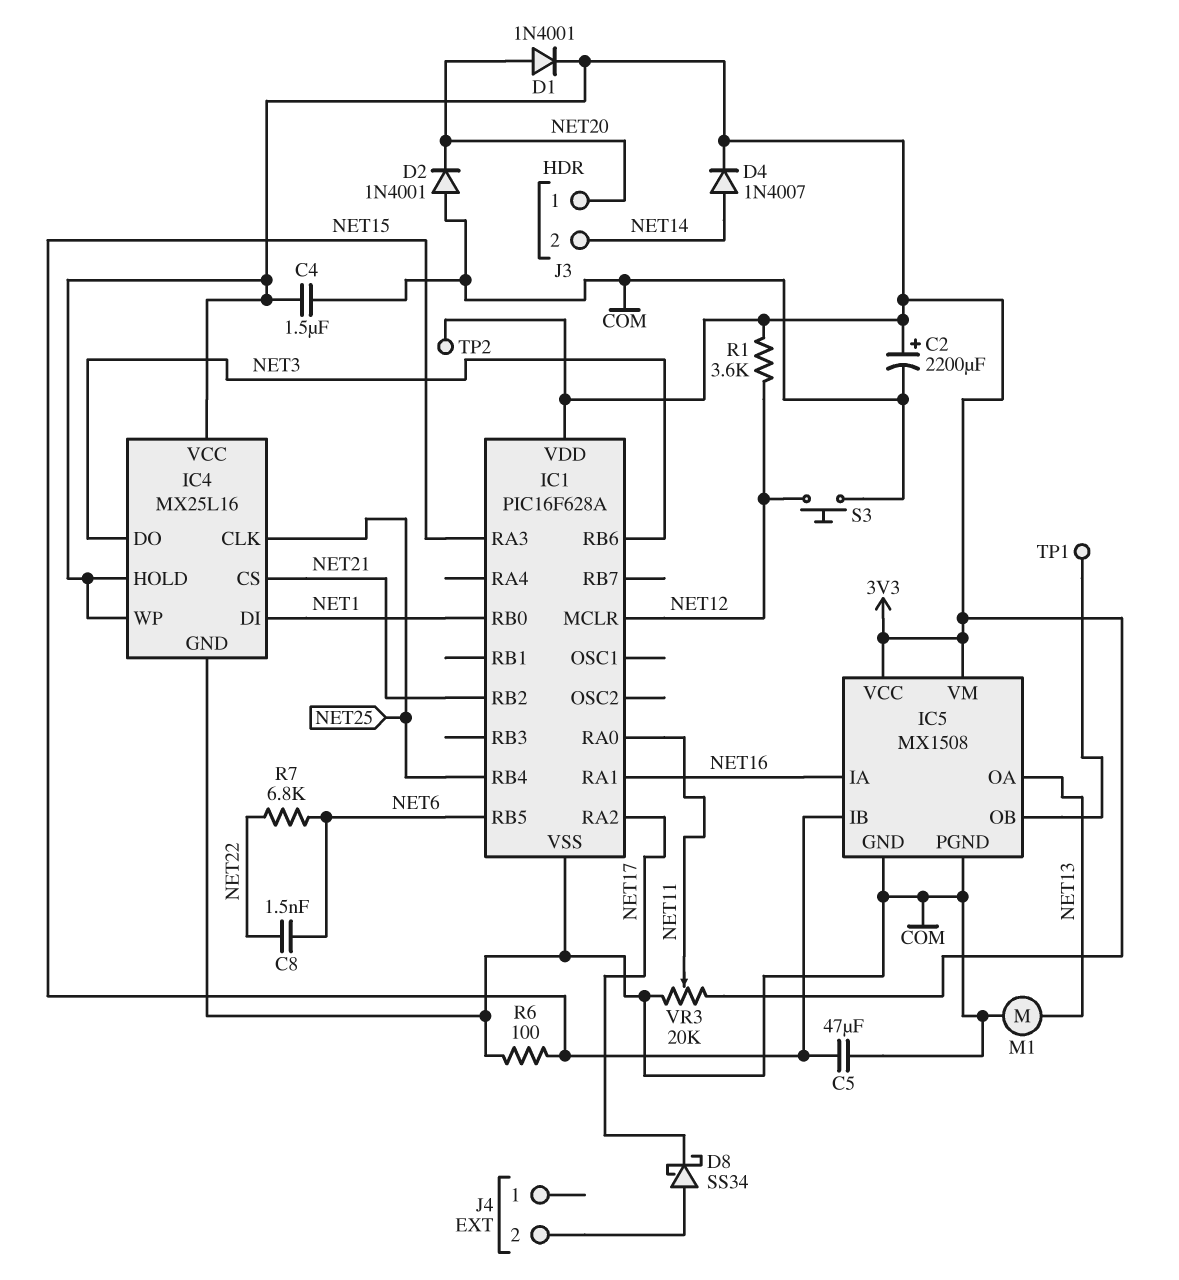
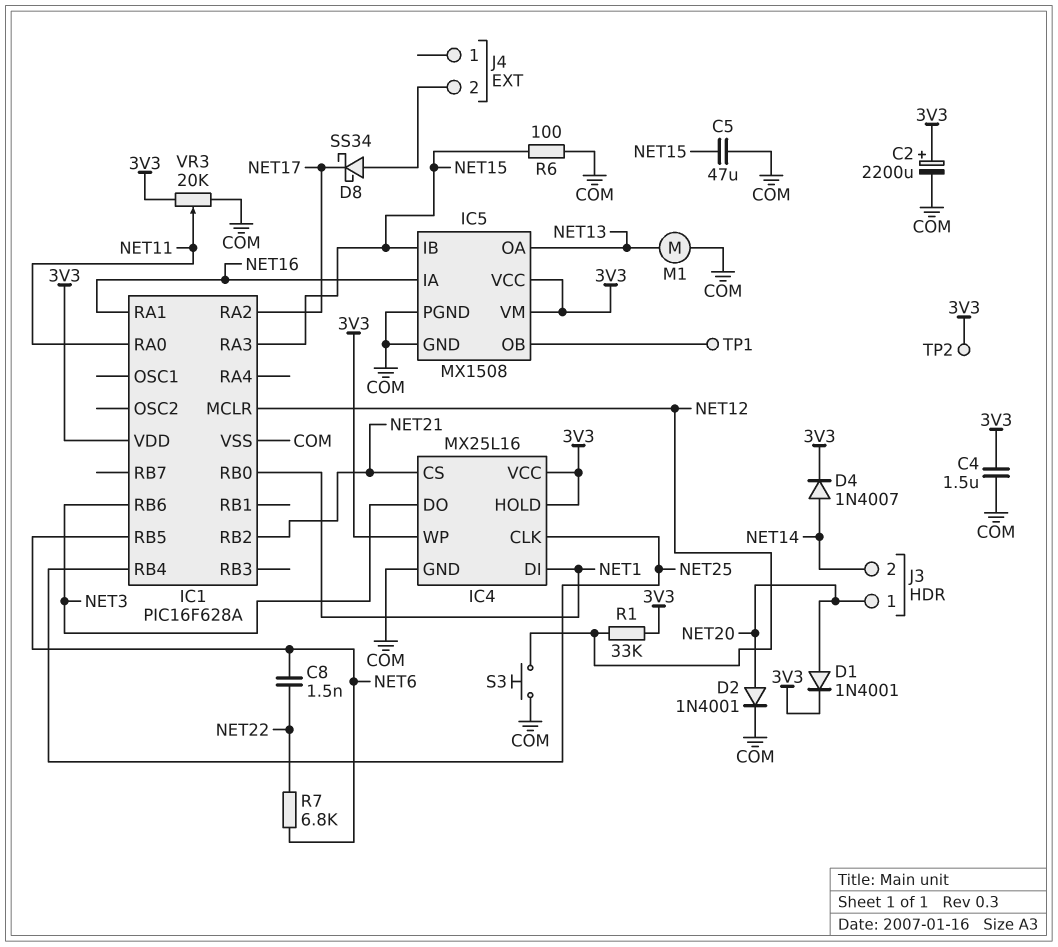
D2: diode 1N4001 (A COM, K NET20) -> diode 1N4001 (A NET20, K COM)
R1: 3.6k (3V3, NET12) -> 33k (3V3, NET12)

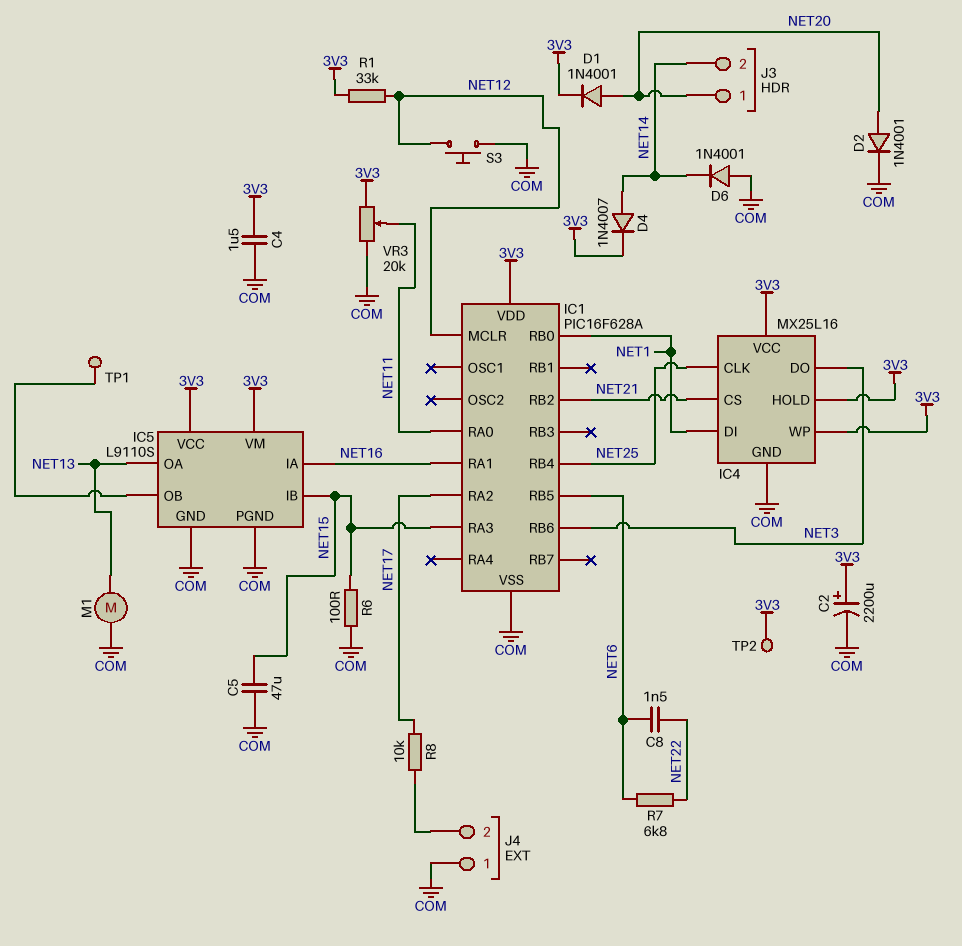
D6: none -> diode 1N4001 (A COM, K NET14)
D8: schottky SS34 (A J4/2, K NET17) -> none
IC5: MX1508 -> L9110S
J4 pin 1: none -> COM
R8: none -> 10k (J4/2, NET17)

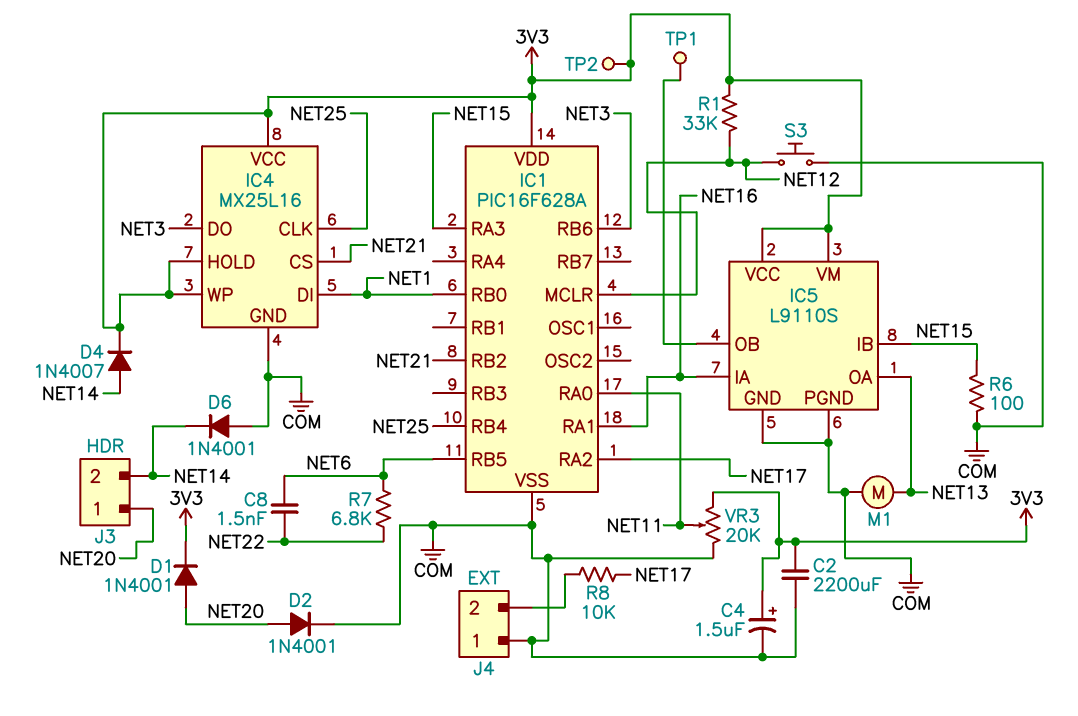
C2: 2200uF (plus 3V3, minus COM) -> 2200uF (3V3, COM)
C4: 1.5uF (3V3, COM) -> 1.5uF (plus 3V3, minus COM)
C5: 47uF (COM, NET15) -> none

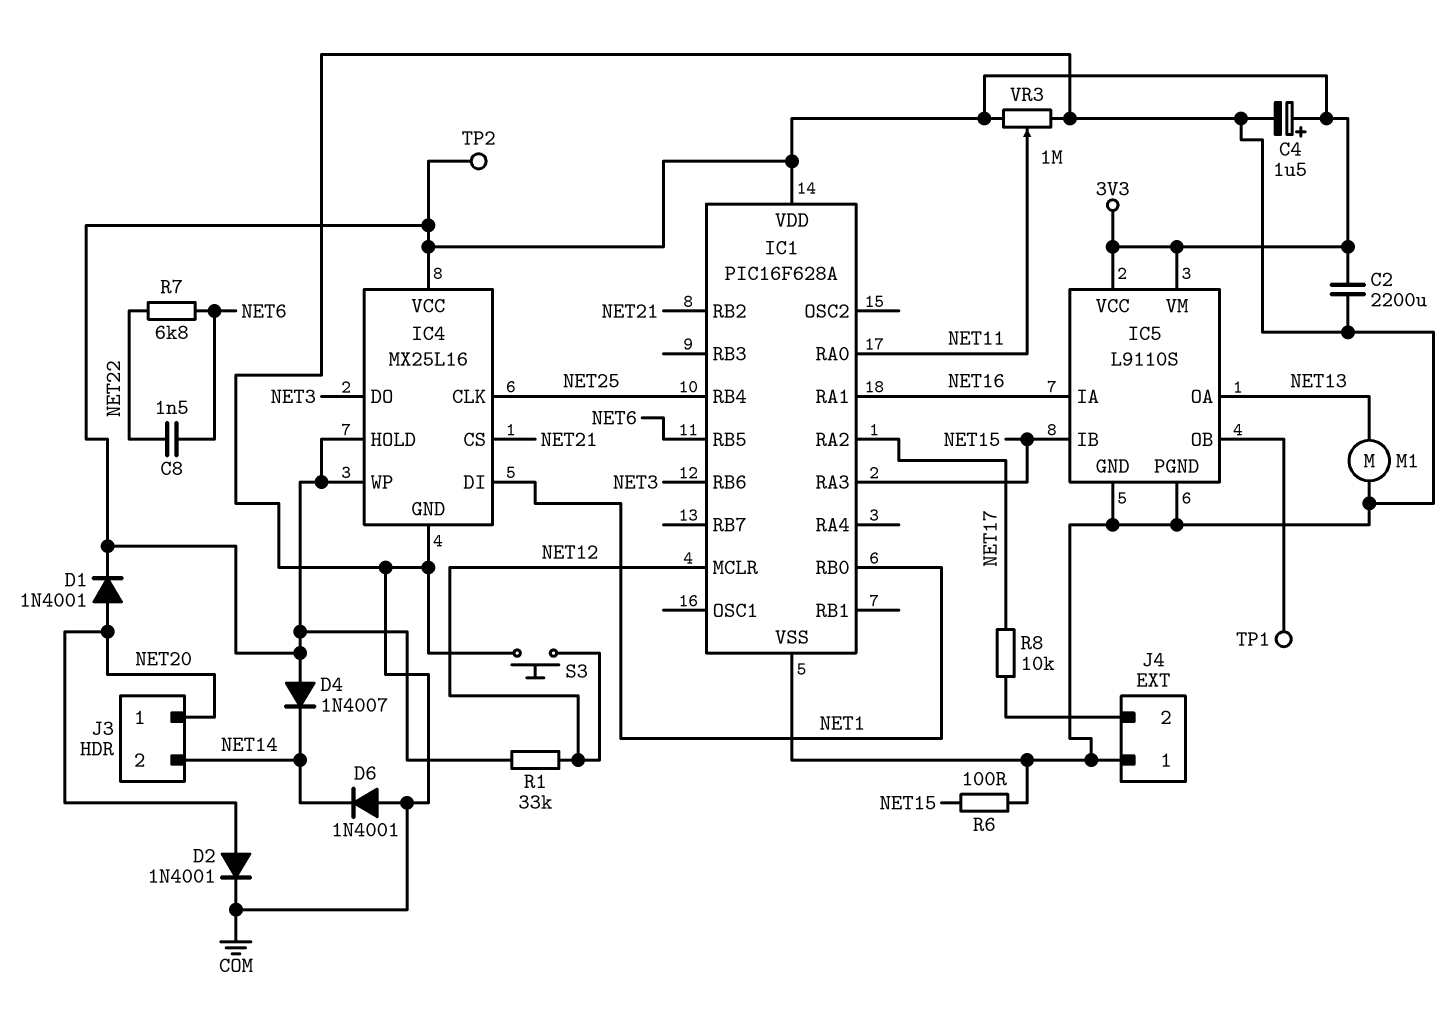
D4: diode 1N4007 (A NET14, K 3V3) -> diode 1N4007 (A 3V3, K NET14)
VR3: 20k (3V3, COM, wiper NET11) -> 1M (3V3, COM, wiper NET11)

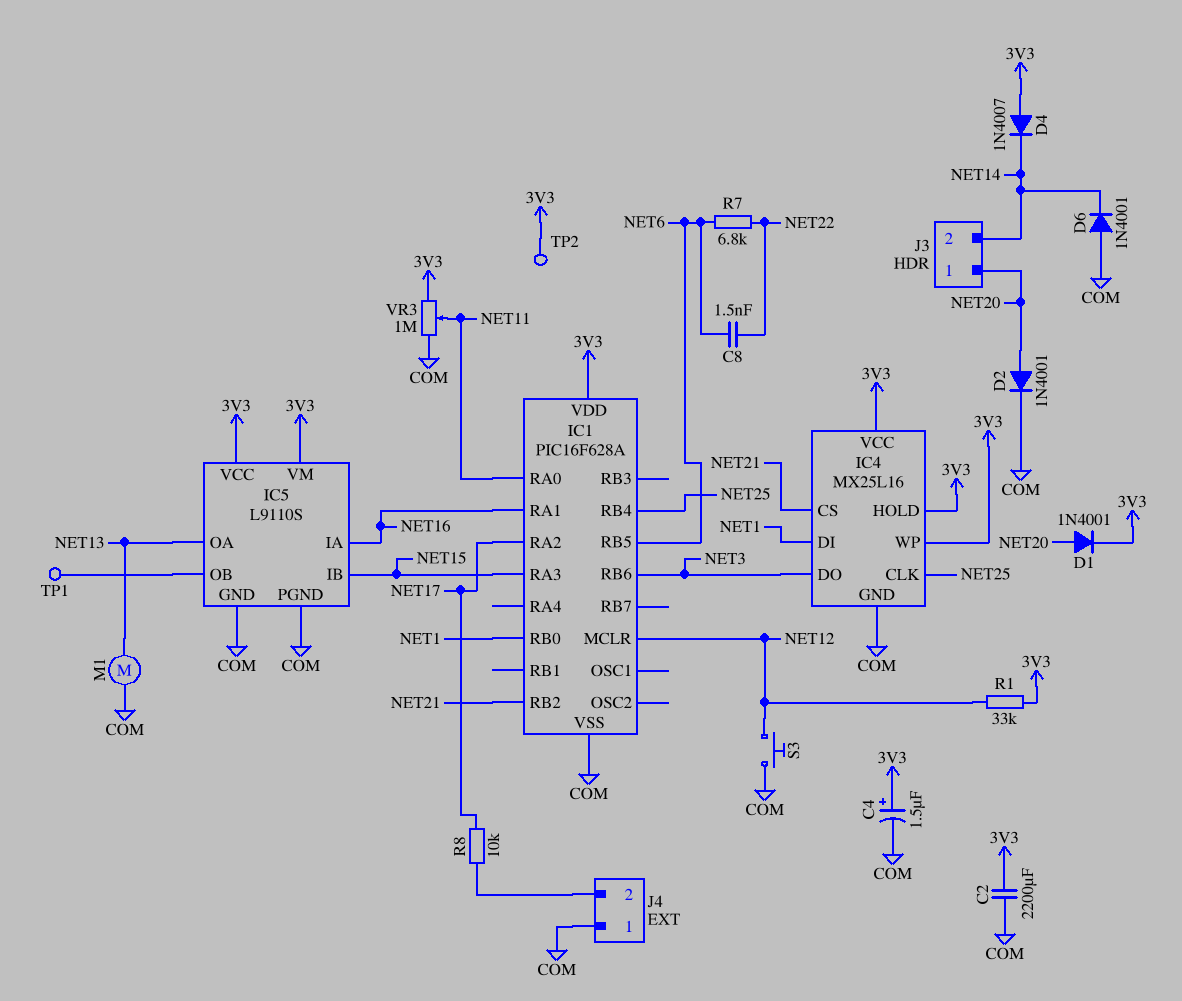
R6: 100 (COM, NET15) -> none

